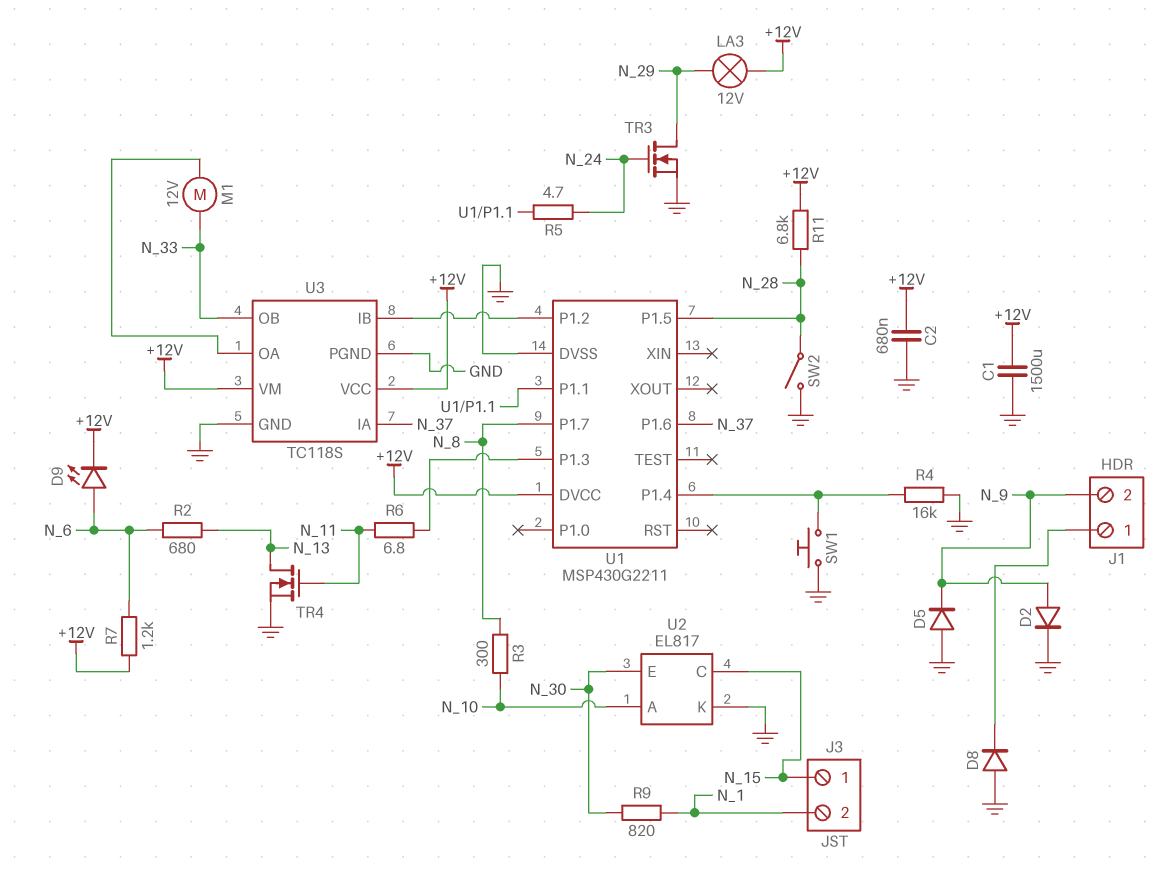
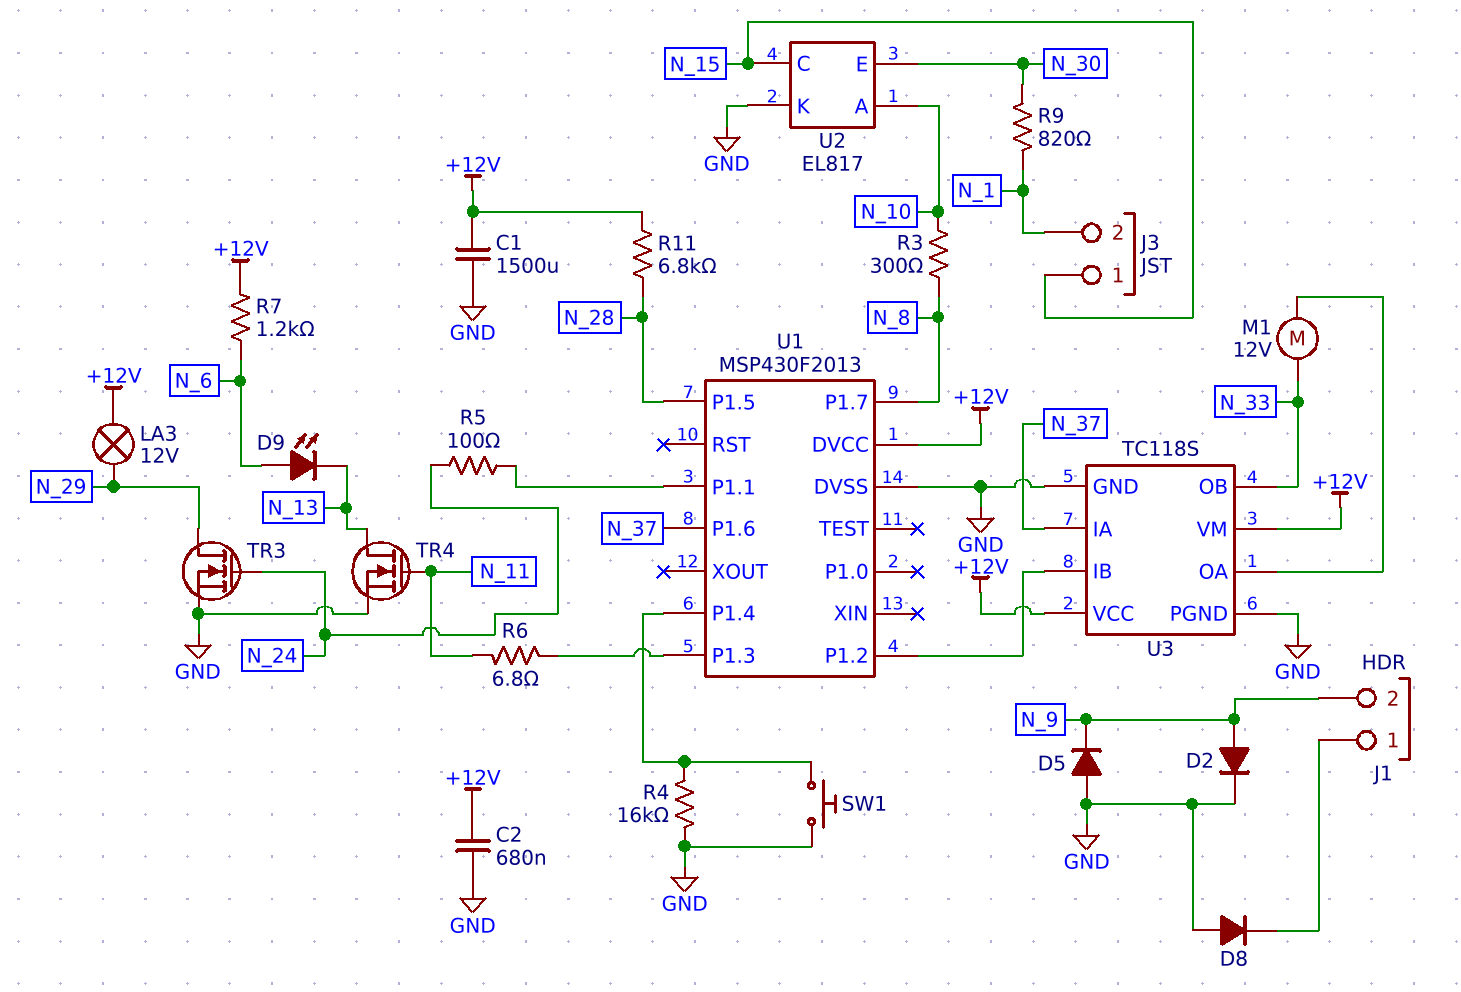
D9: LED (A N_6, K +12V) -> LED (A N_6, K N_13)
R2: 680 (N_6, N_13) -> none
R5: 4.7 (N_24, U1/P1.1) -> 100 (N_24, U1/P1.1)
SW2: switch (GND, N_28) -> none
U1: MSP430G2211 -> MSP430F2013

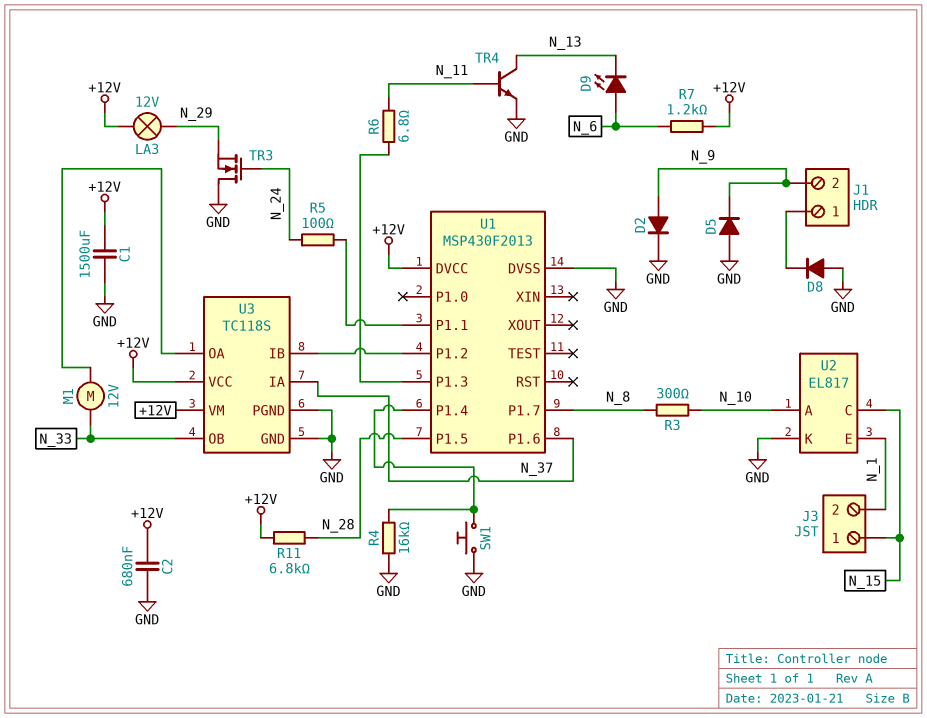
R9: 820 (N_1, N_30) -> none
TR3: NMOS (G N_24, D N_29, S GND) -> NMOS (G N_24, D GND, S N_29)
TR4: NMOS (G N_11, D N_13, S GND) -> NPN (B N_11, C N_13, E GND)
U2 pin E: N_30 -> N_1

